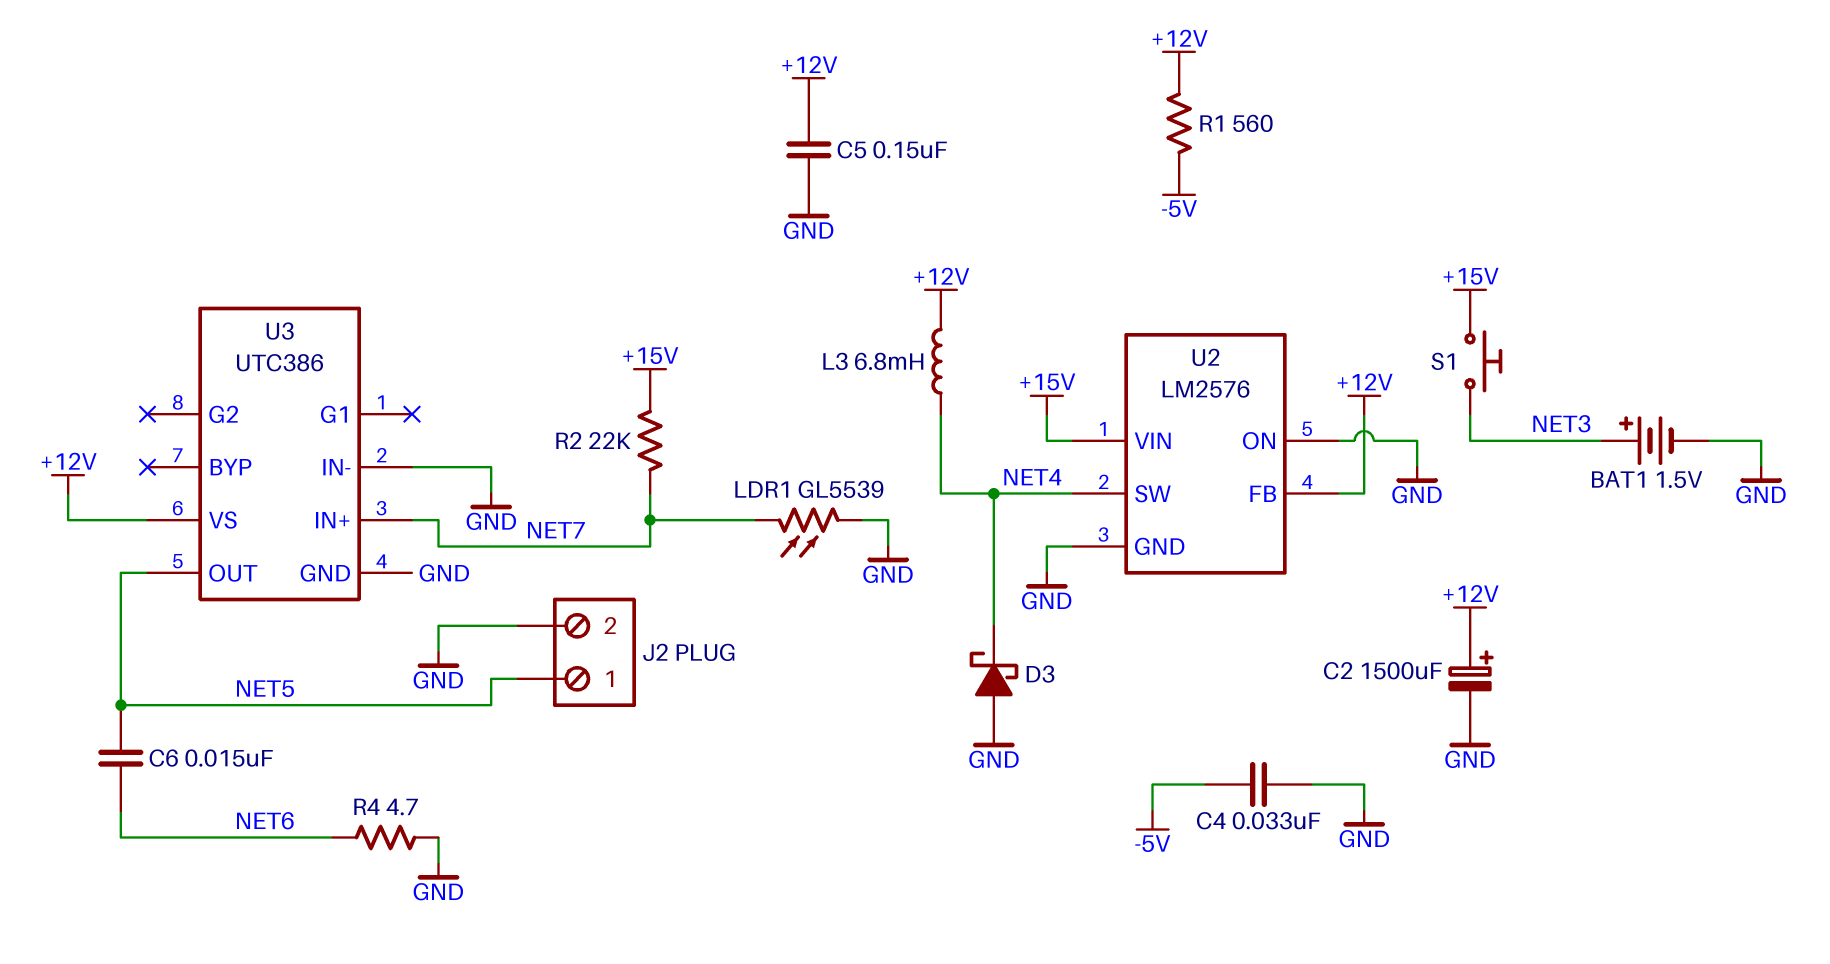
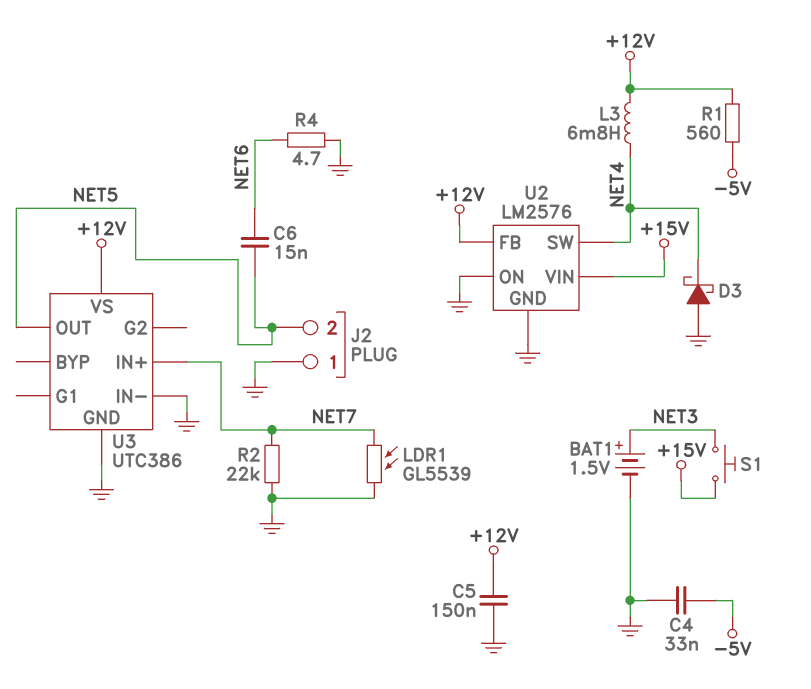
C2: 1500uF (plus +12V, minus GND) -> none
J2 pin 1: NET5 -> GND
J2 pin 2: GND -> NET5
R2: 22k (+15V, NET7) -> 22k (GND, NET7)

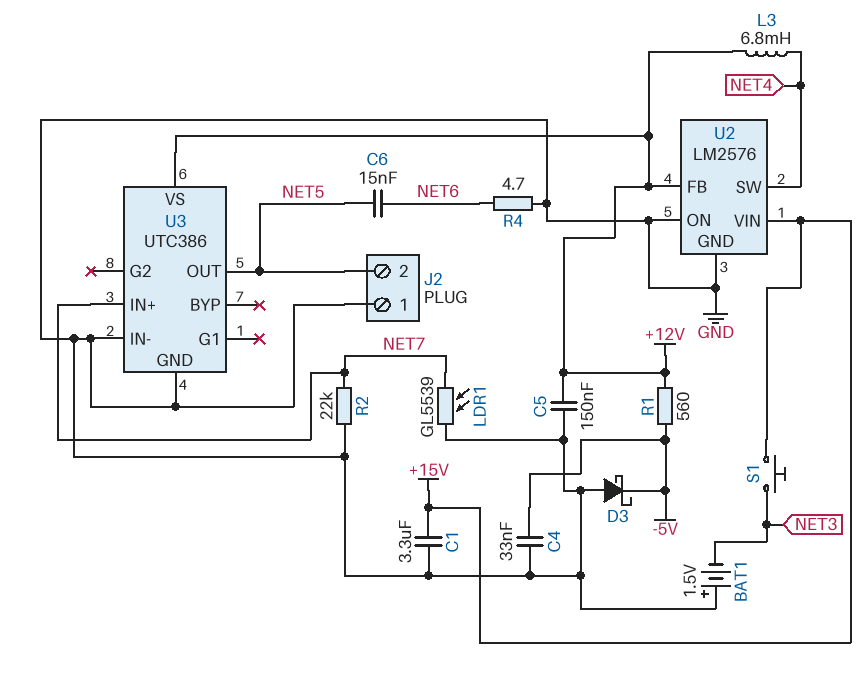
BAT1: 1.5V (plus NET3, minus GND) -> 1.5V (plus GND, minus NET3)
C1: none -> 3.3uF (+15V, GND)
D3: schottky (A GND, K NET4) -> schottky (A GND, K -5V)

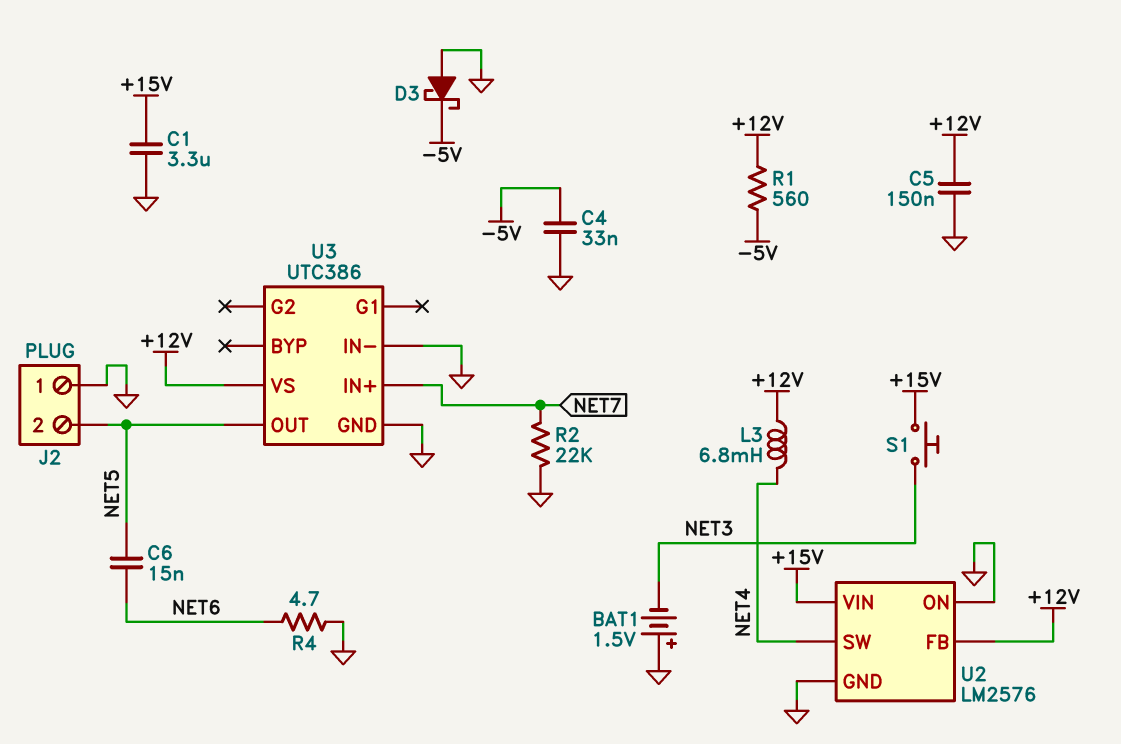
LDR1: GL5539 (GND, NET7) -> none

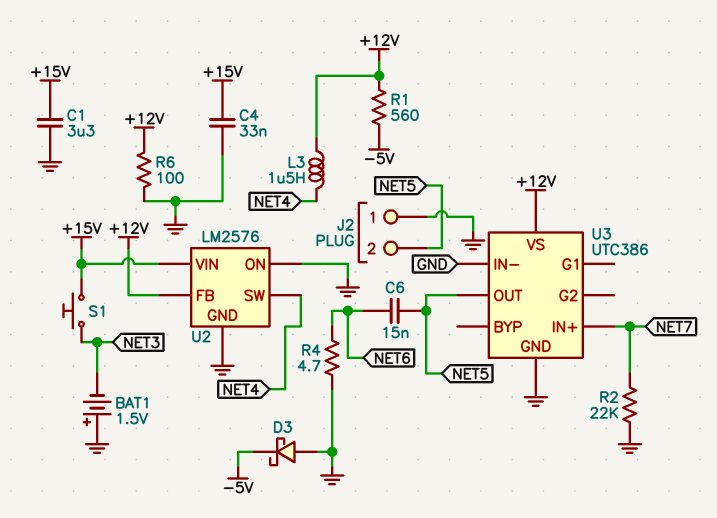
C4: 33nF (-5V, GND) -> 33nF (+15V, GND)
C5: 150nF (+12V, GND) -> none
L3: 6.8mH (+12V, NET4) -> 1.5uH (+12V, NET4)
R6: none -> 100 (+12V, GND)

